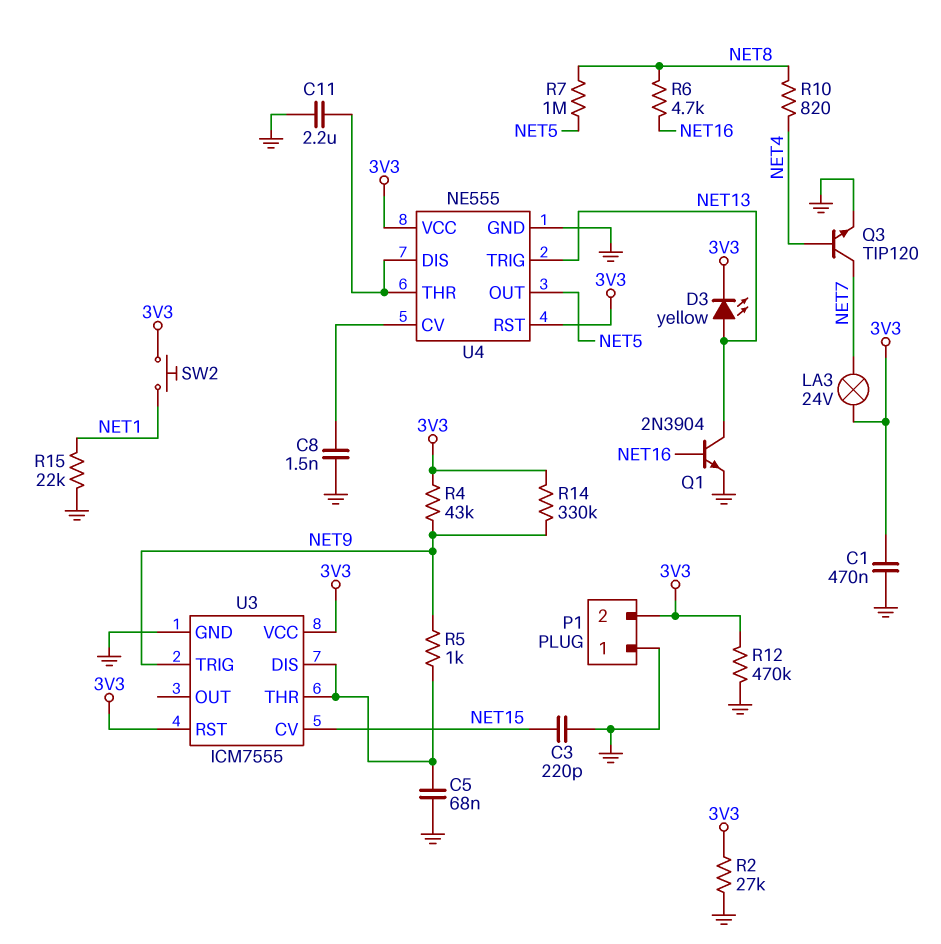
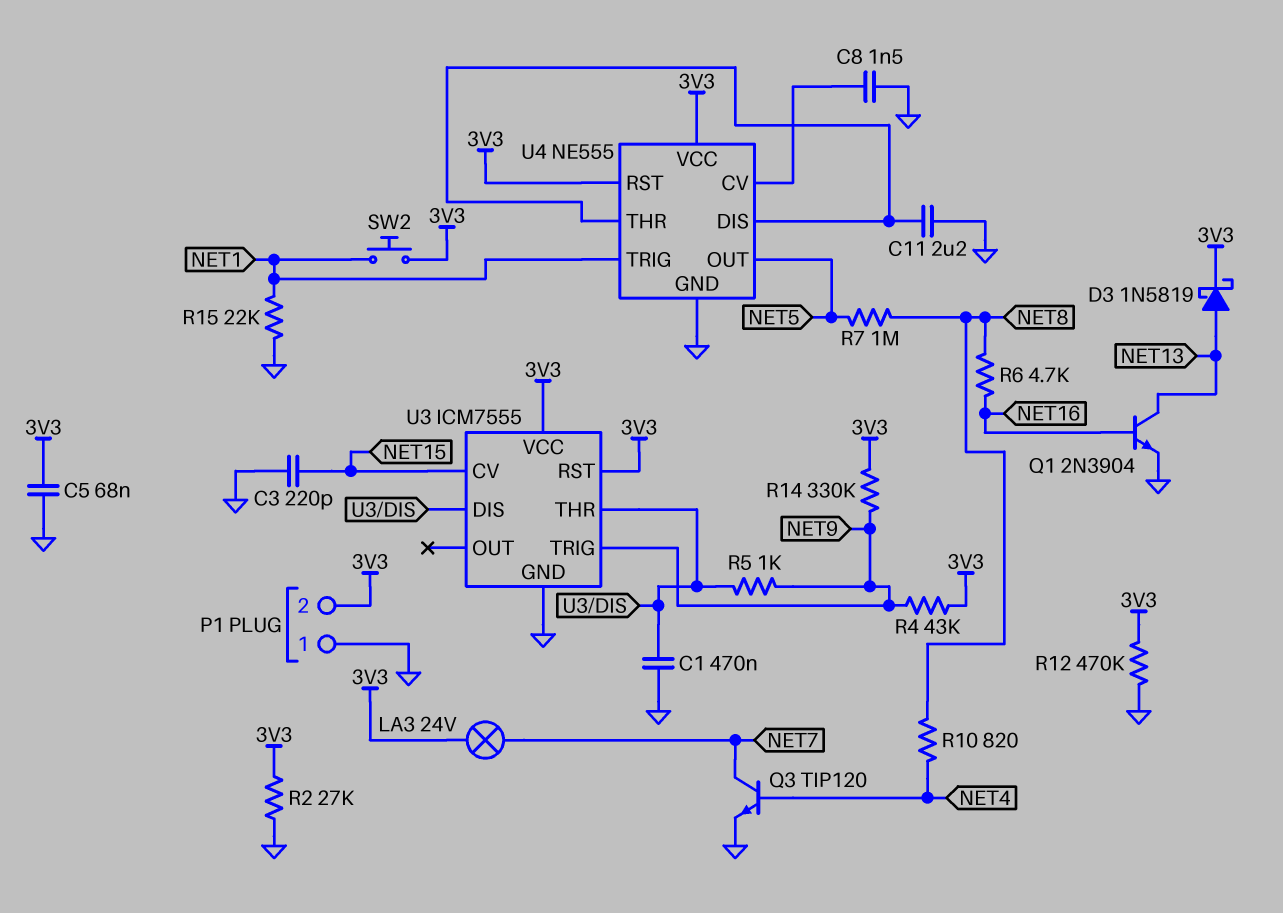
C1: 470nF (3V3, GND) -> 470nF (GND, U3/DIS)
C5: 68nF (GND, U3/DIS) -> 68nF (3V3, GND)
D3: LED yellow (A NET13, K 3V3) -> schottky 1N5819 (A NET13, K 3V3)
U4 pin TRIG: NET13 -> NET1

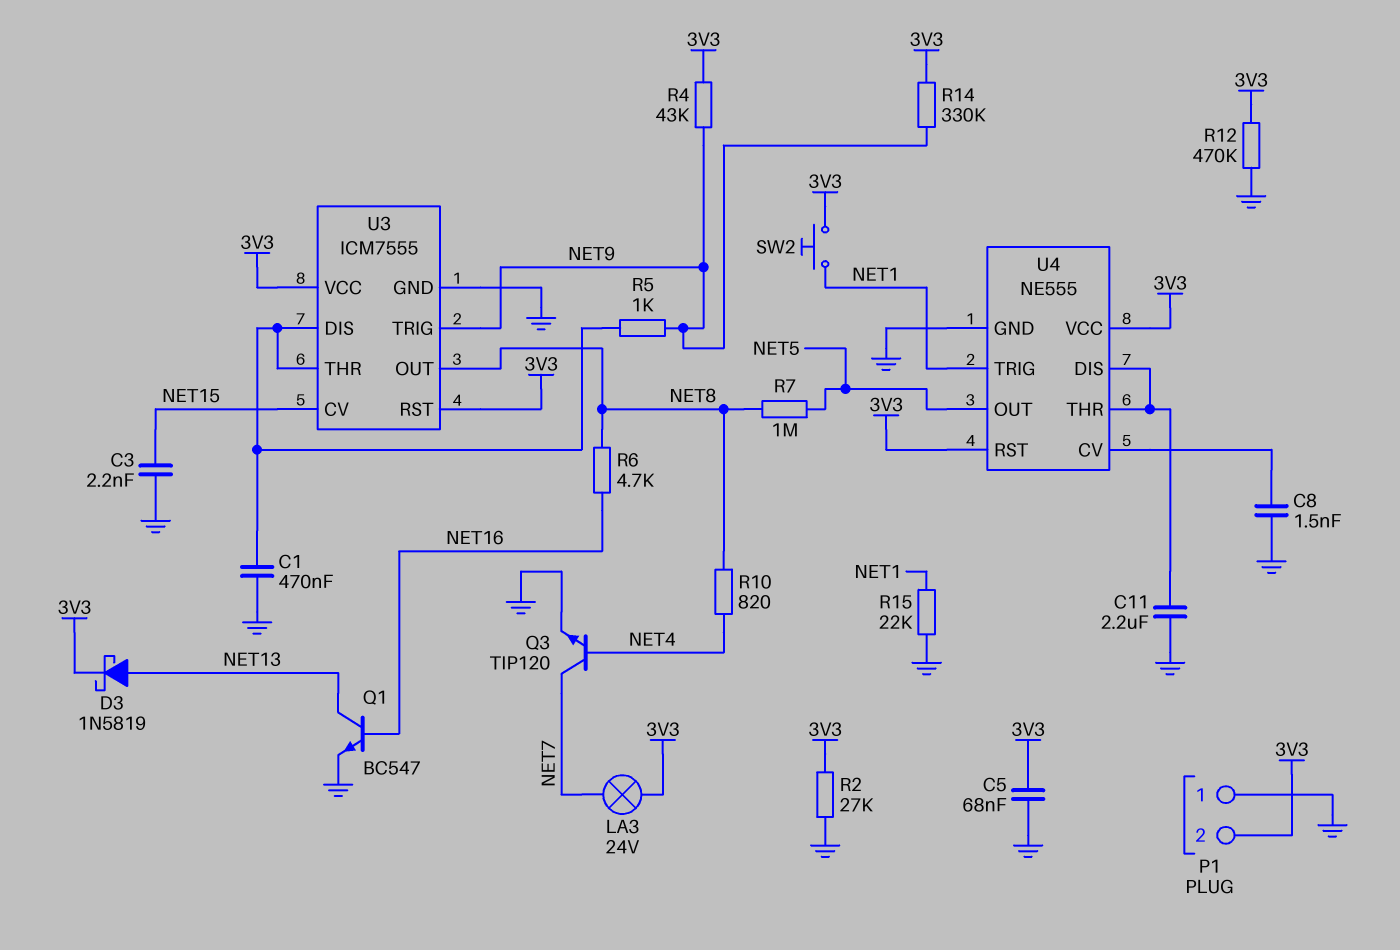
C3: 220pF (GND, NET15) -> 2.2nF (GND, NET15)
Q1: NPN 2N3904 (B NET16, C NET13, E GND) -> NPN BC547 (B NET16, C NET13, E GND)
U3 pin OUT: none -> NET8

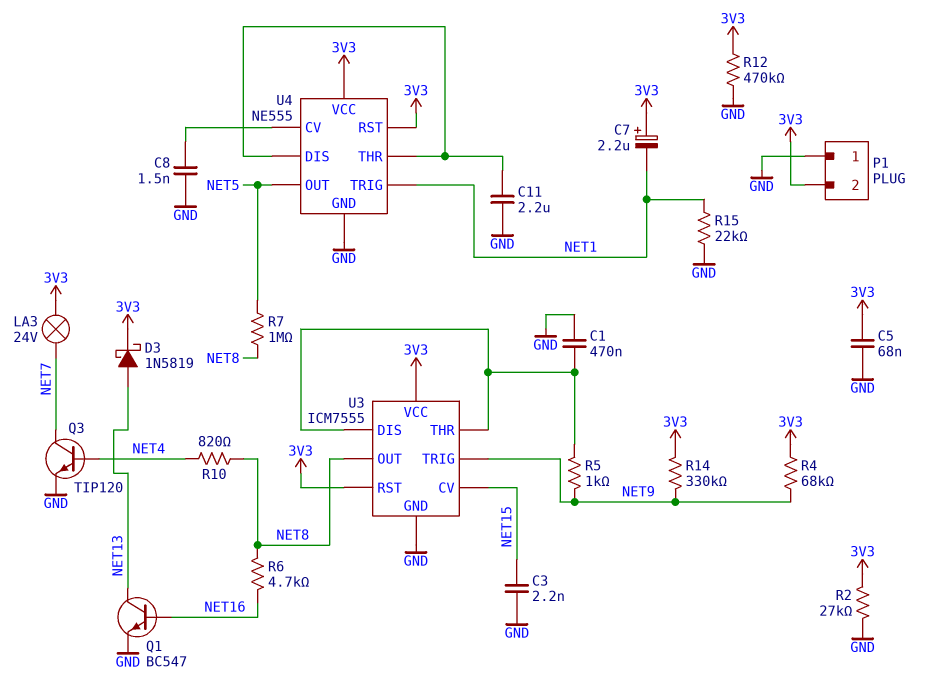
C7: none -> 2.2uF (plus 3V3, minus NET1)
R4: 43k (3V3, NET9) -> 68k (3V3, NET9)
SW2: button (3V3, NET1) -> none

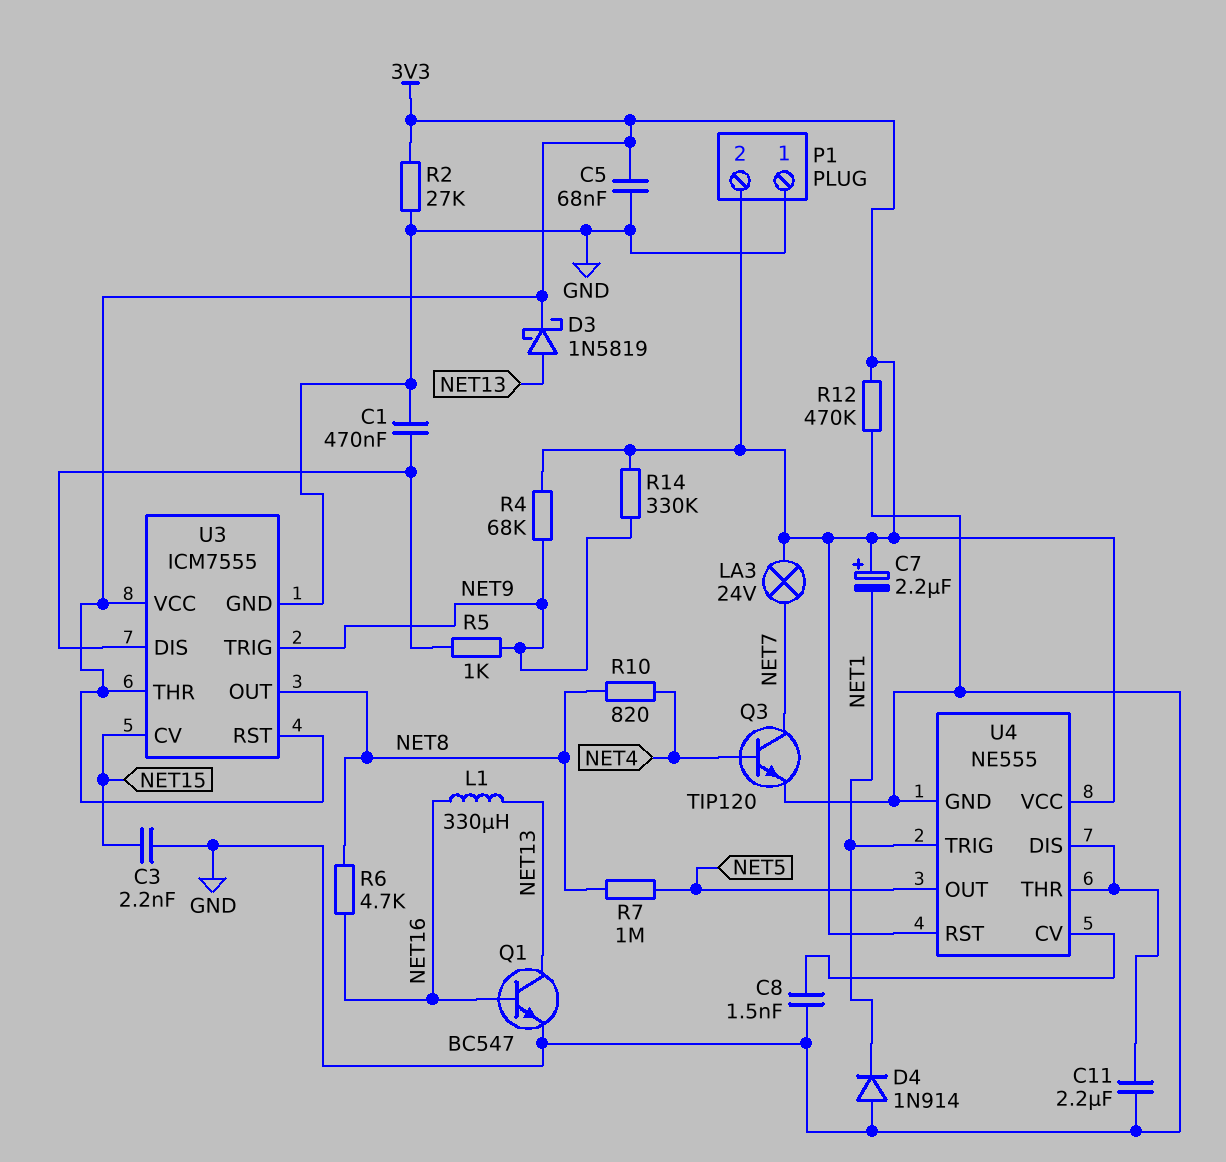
D4: none -> diode 1N914 (A GND, K NET1)
L1: none -> 330uH (NET13, NET16)
R15: 22k (GND, NET1) -> none
U3 pin THR: U3/DIS -> 3V3

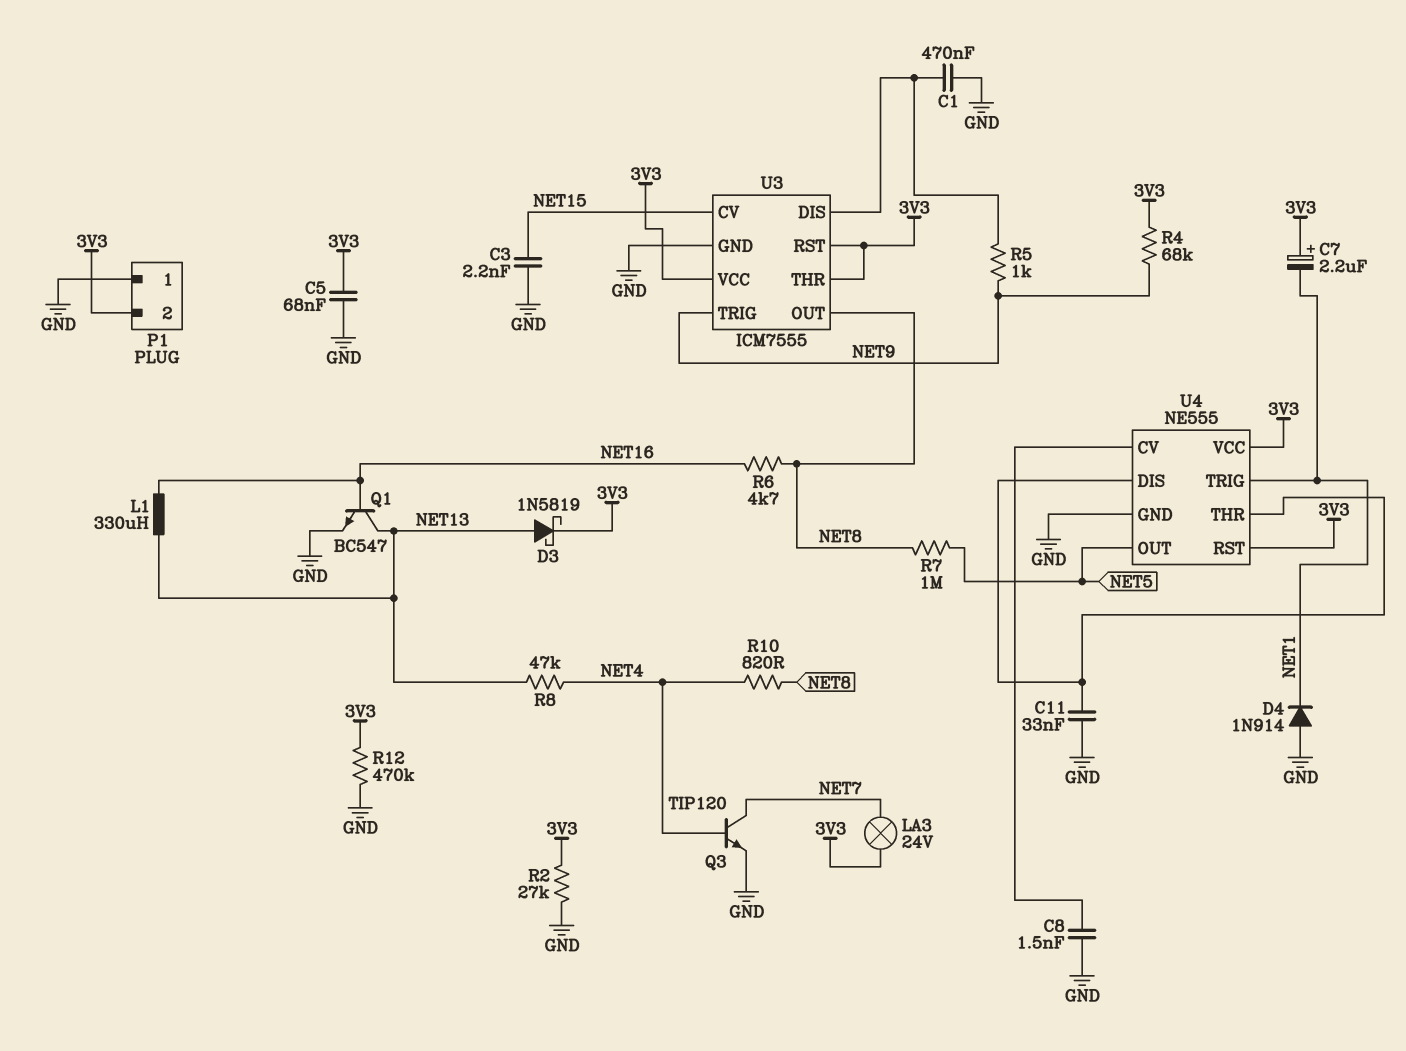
C11: 2.2uF (GND, U4/DIS) -> 33nF (GND, U4/DIS)
R8: none -> 47k (NET4, NET13)
R14: 330k (3V3, NET9) -> none

